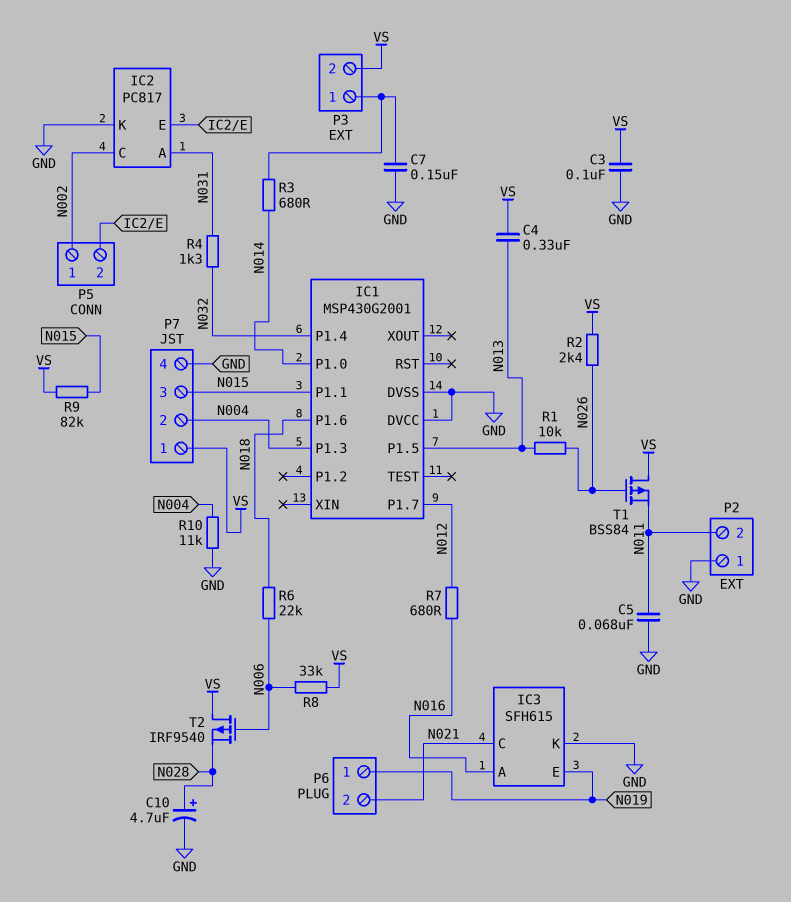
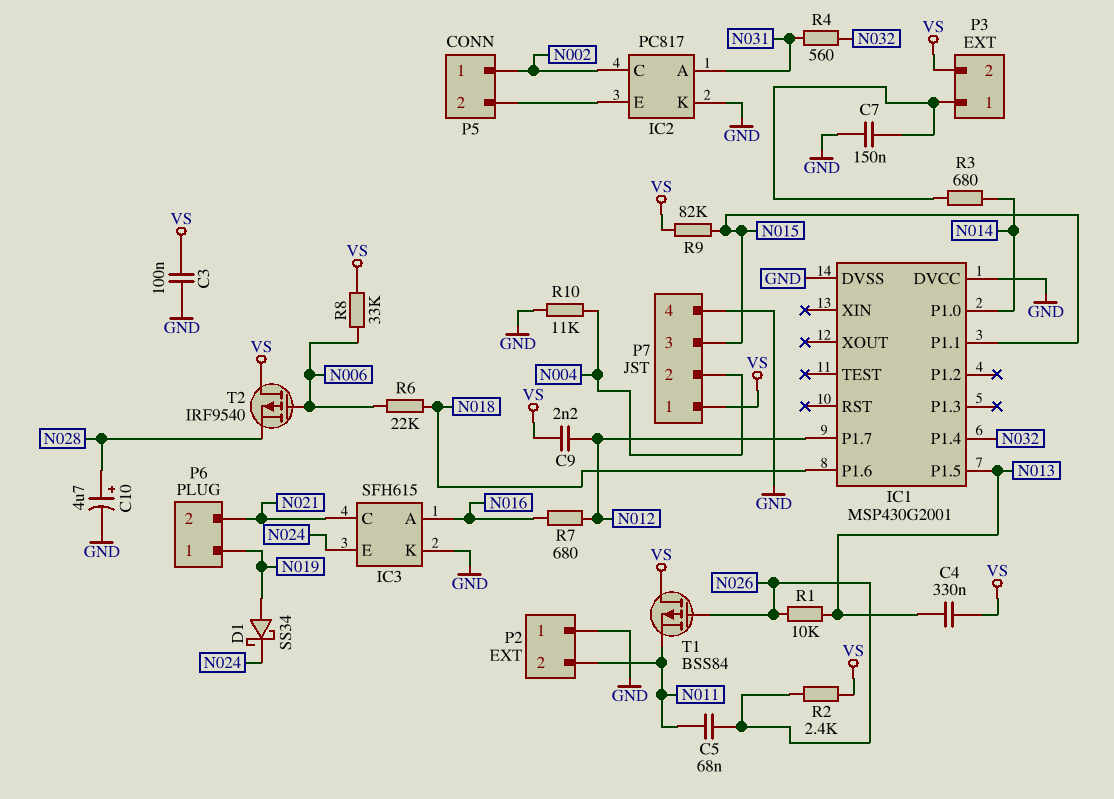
C5: 68nF (GND, N011) -> 68nF (N011, N026)
C9: none -> 2.2nF (N012, VS)
D1: none -> schottky SS34 (A N019, K N024)
IC1 pin P1.3: N004 -> none
IC3 pin E: N019 -> N024
R4: 1.3k (N031, N032) -> 560 (N031, N032)

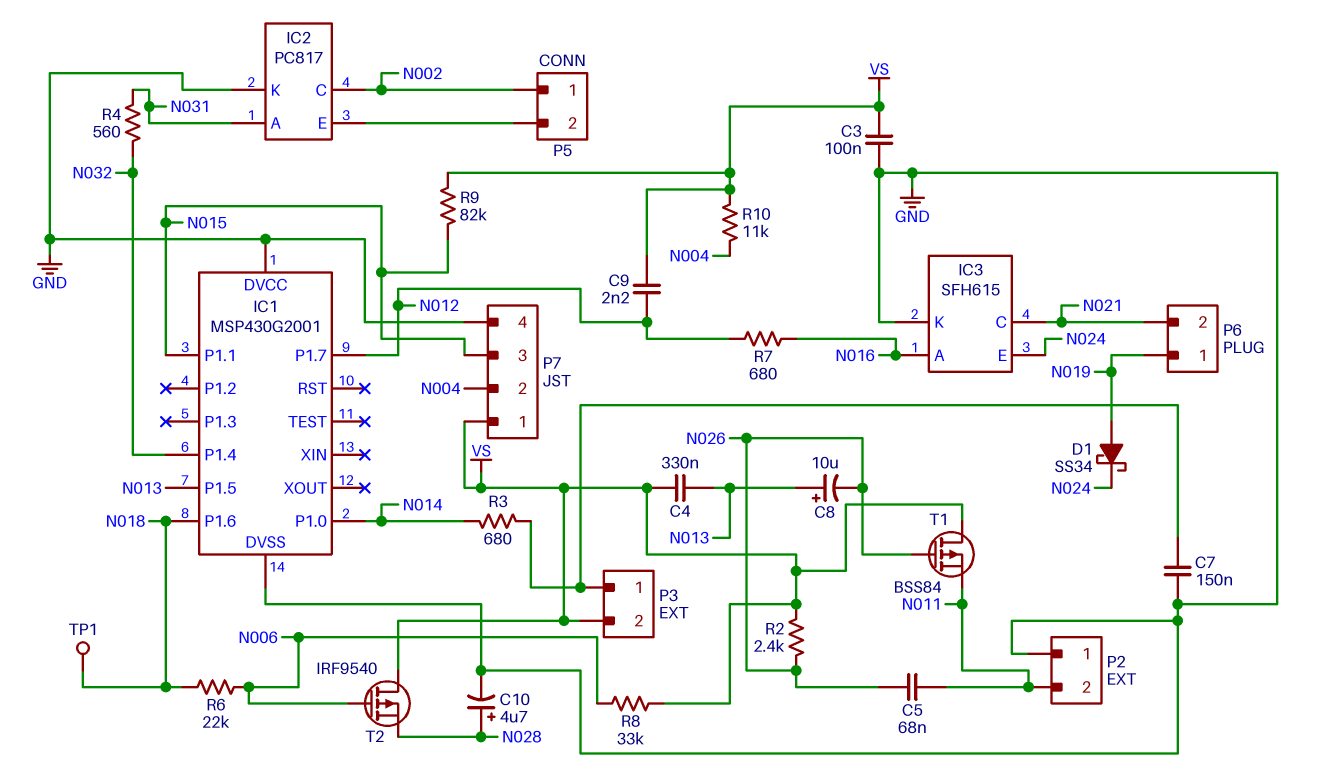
C8: none -> 10uF (plus N013, minus N026)
R1: 10k (N013, N026) -> none
R10: 11k (GND, N004) -> 11k (N004, VS)
TP1: none -> test point (N018)

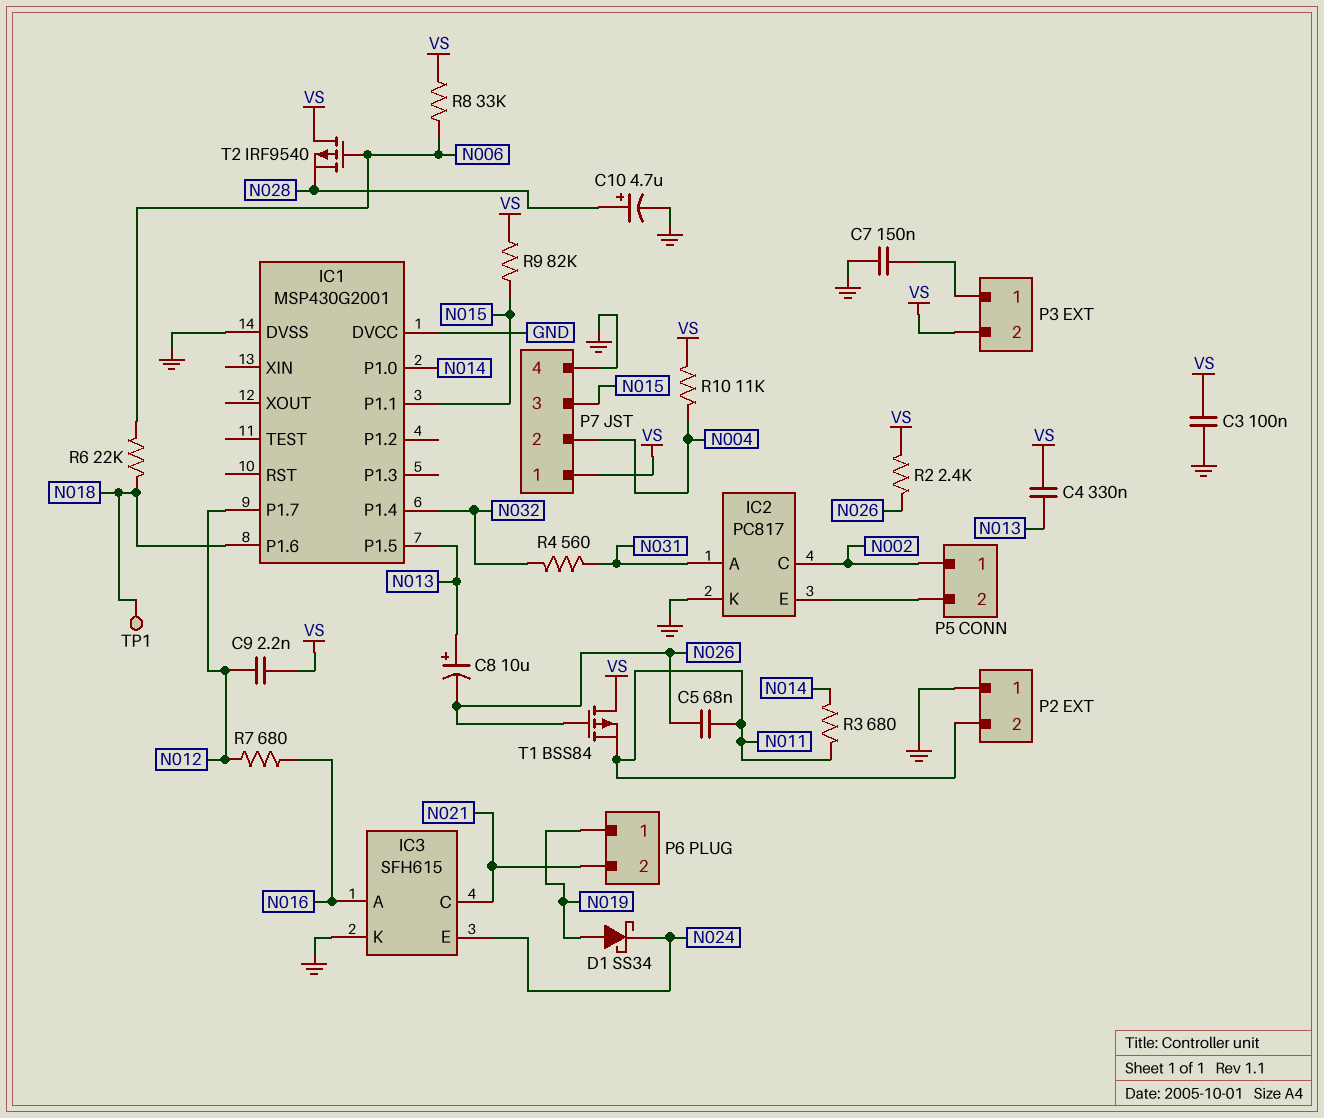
R3: 680 (N014, P3/1) -> 680 (N011, N014)

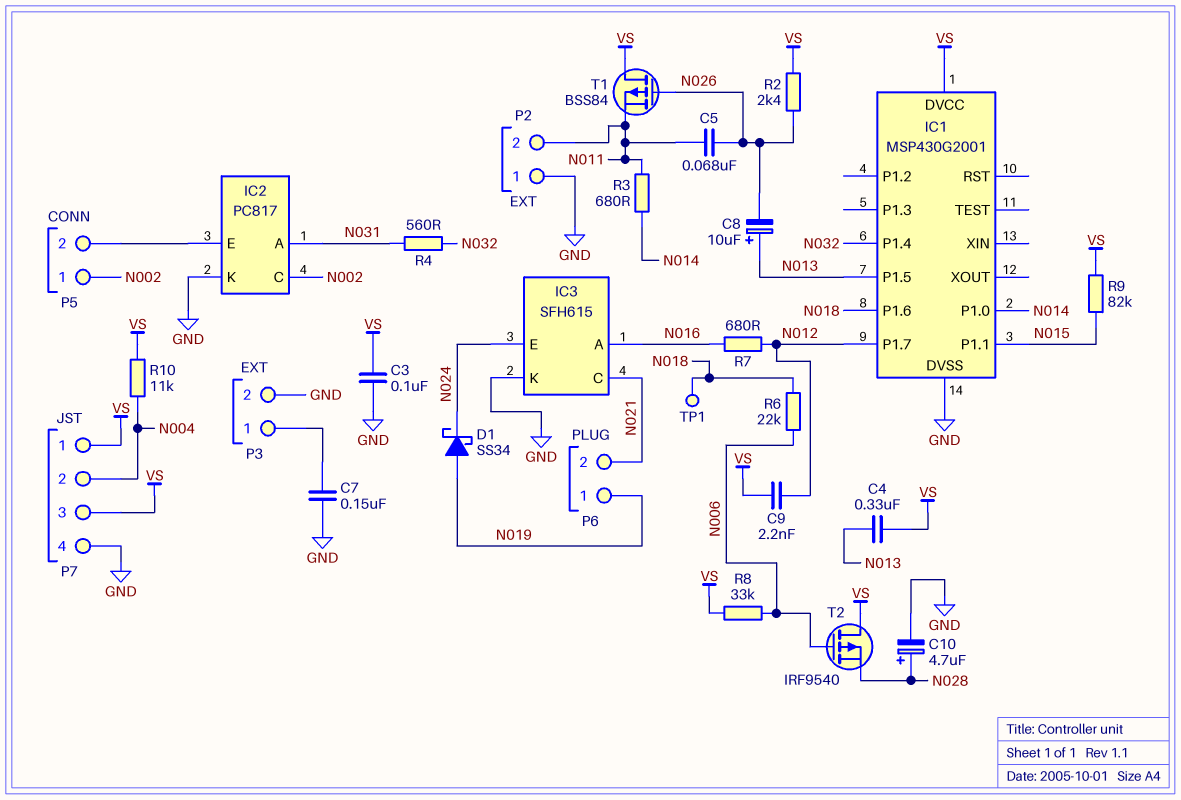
IC1 pin DVCC: GND -> VS
P3 pin 2: VS -> GND
P7 pin 3: N015 -> VS

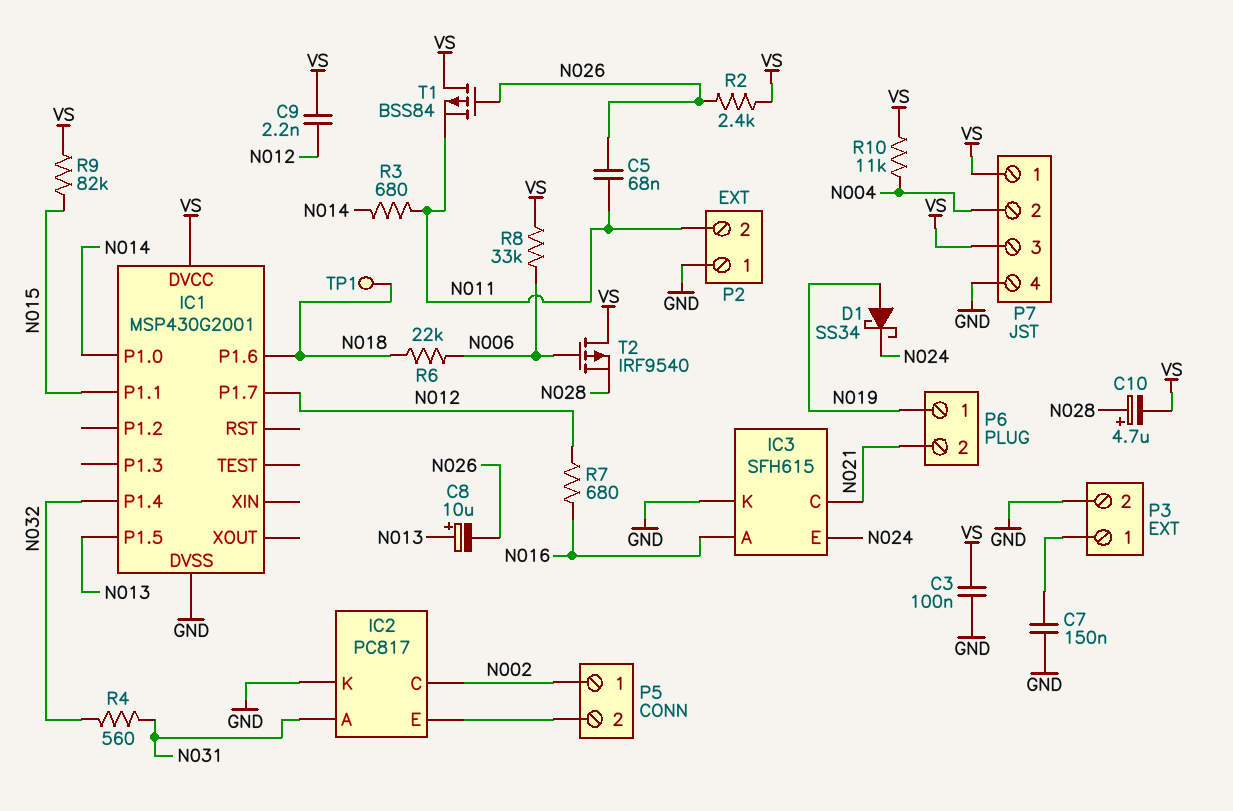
C4: 330nF (N013, VS) -> none
C10: 4.7uF (plus N028, minus GND) -> 4.7uF (plus N028, minus VS)

